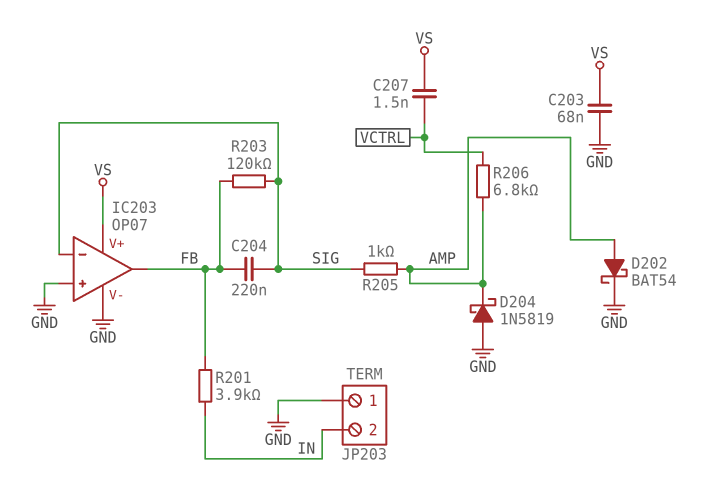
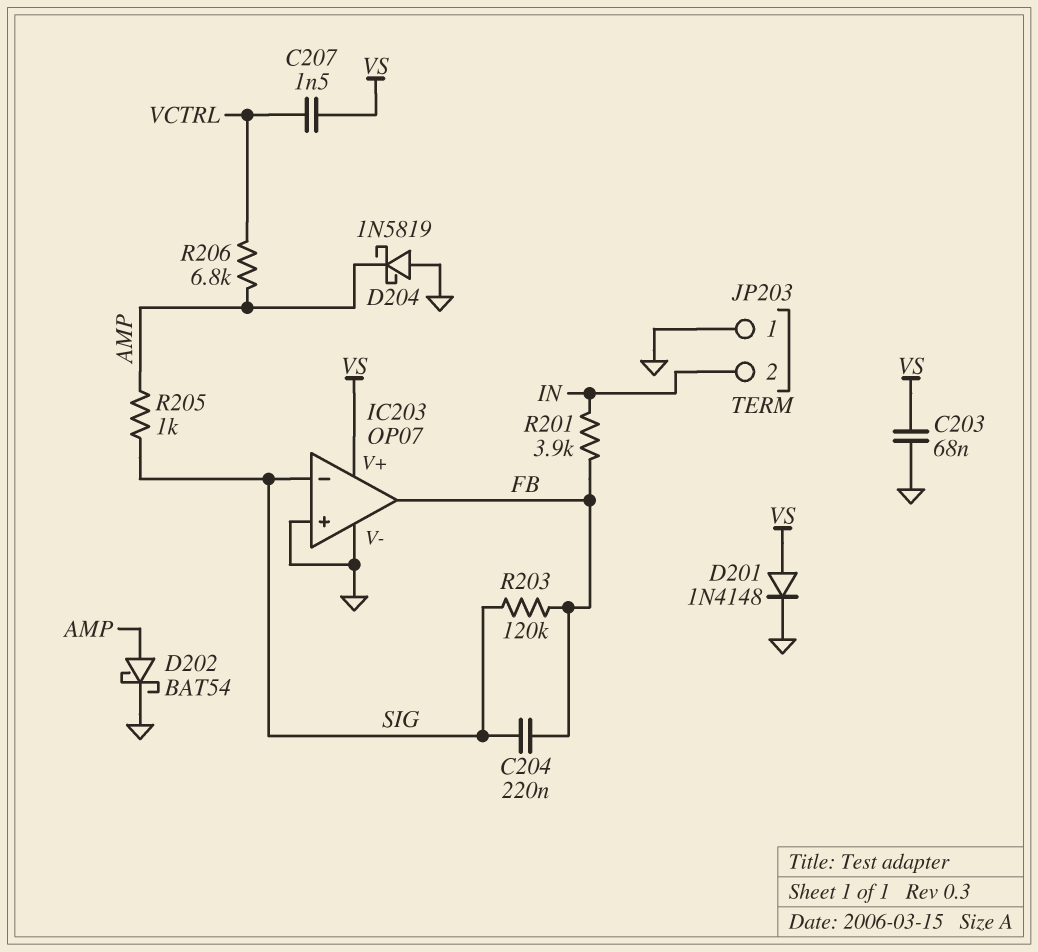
D201: none -> diode 1N4148 (A VS, K GND)

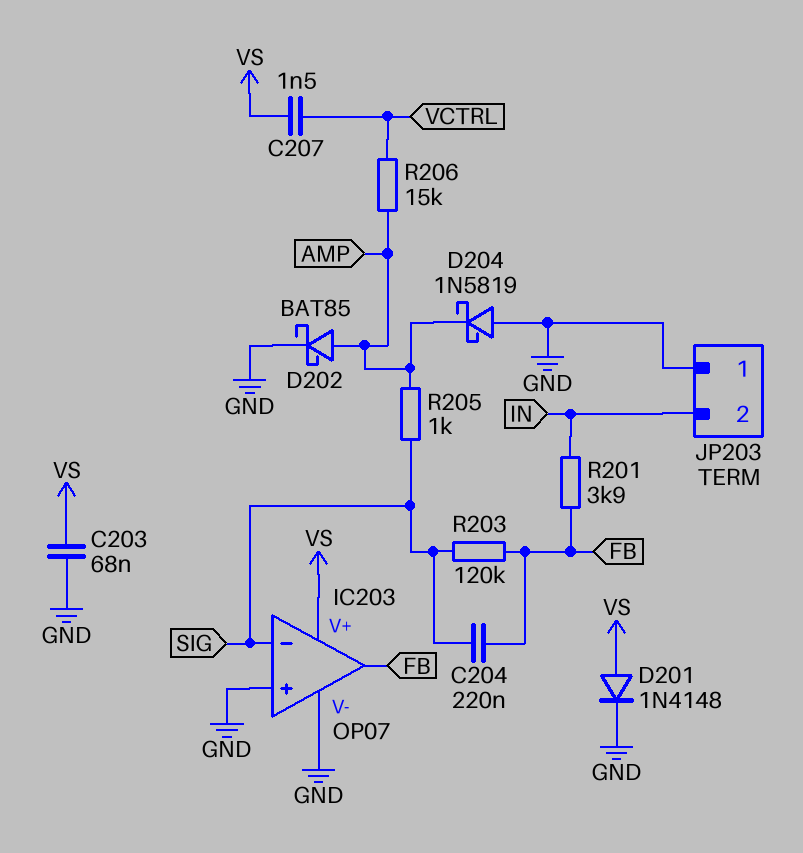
D202: schottky BAT54 (A AMP, K GND) -> schottky BAT85 (A AMP, K GND)
R206: 6.8k (AMP, VCTRL) -> 15k (AMP, VCTRL)

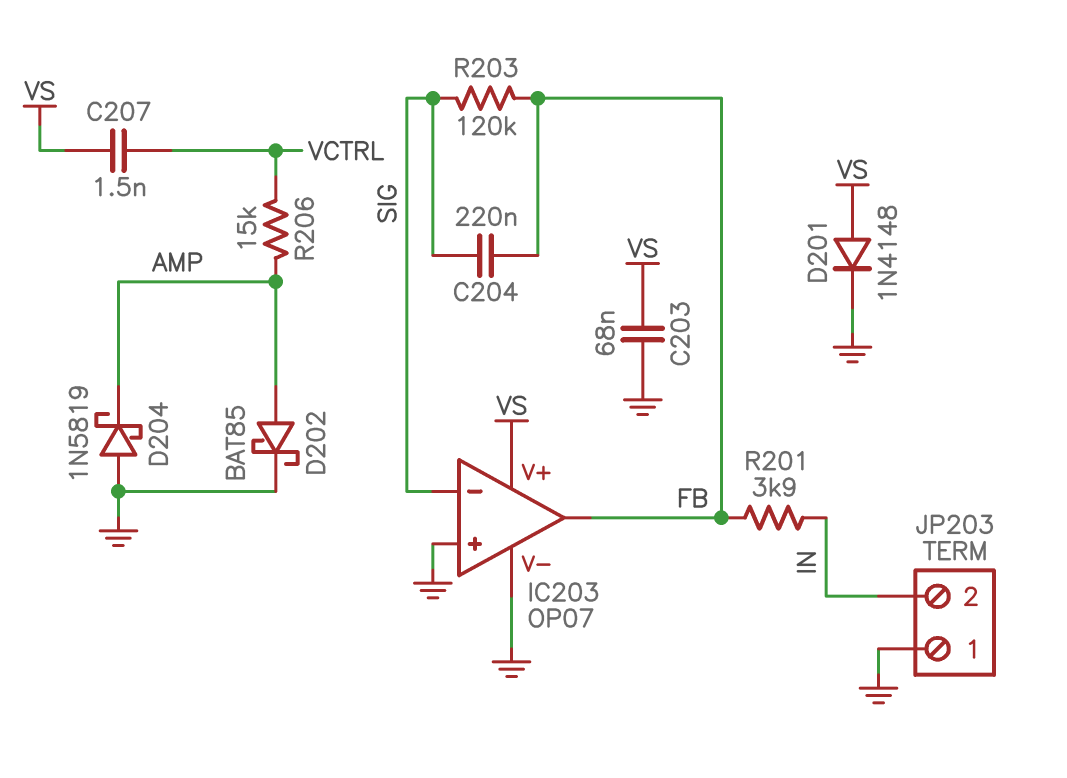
R205: 1k (AMP, SIG) -> none

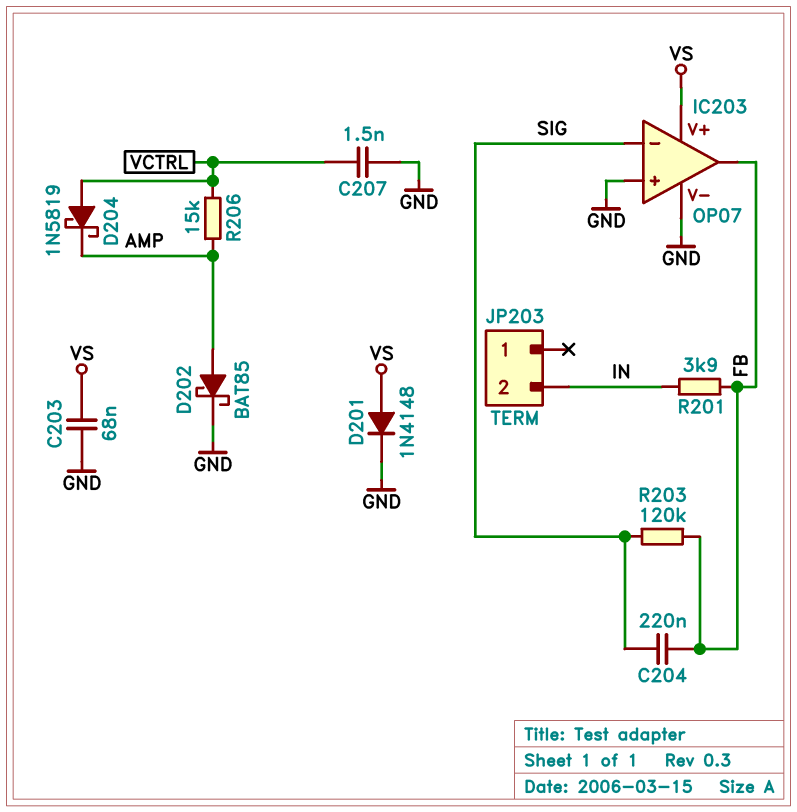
C207: 1.5nF (VCTRL, VS) -> 1.5nF (GND, VCTRL)
D204: schottky 1N5819 (A GND, K AMP) -> schottky 1N5819 (A VCTRL, K AMP)
JP203 pin 1: GND -> none

